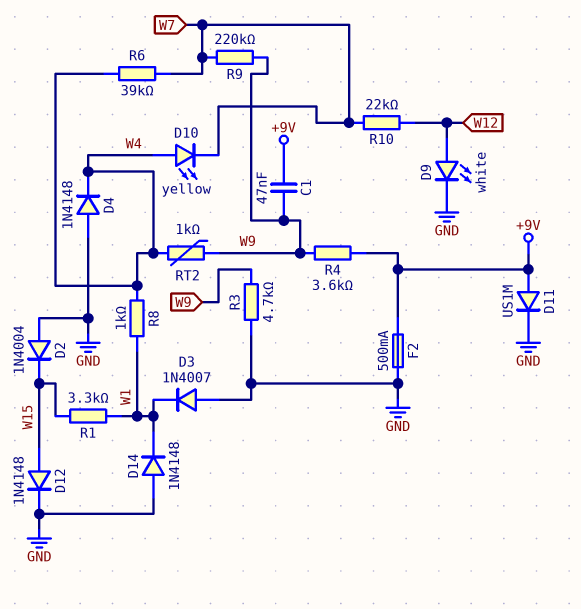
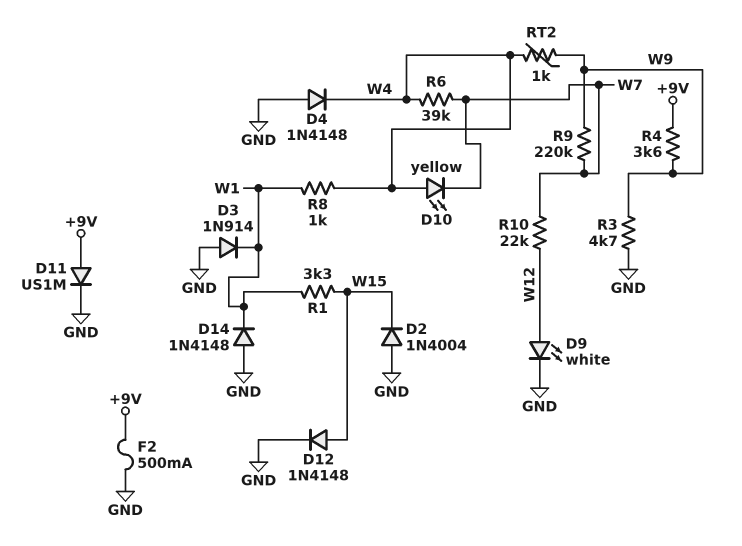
C1: 47nF (+9V, W9) -> none
D3: diode 1N4007 (A GND, K W1) -> diode 1N914 (A GND, K W1)

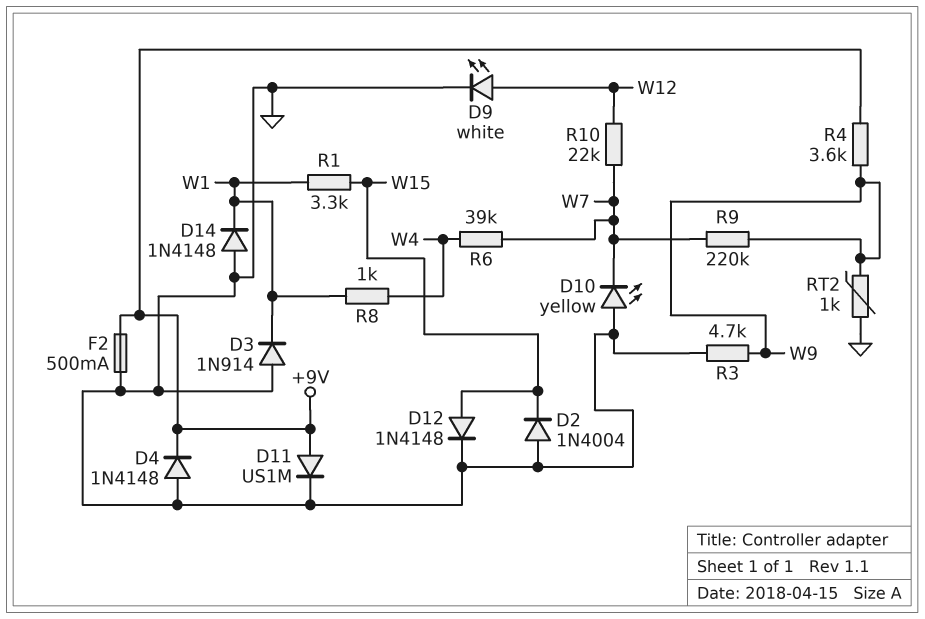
D4: diode 1N4148 (A GND, K W4) -> diode 1N4148 (A GND, K +9V)
D10: LED yellow (A W4, K W7) -> LED yellow (A GND, K W7)
RT2: 1k (W4, W9) -> 1k (GND, W9)

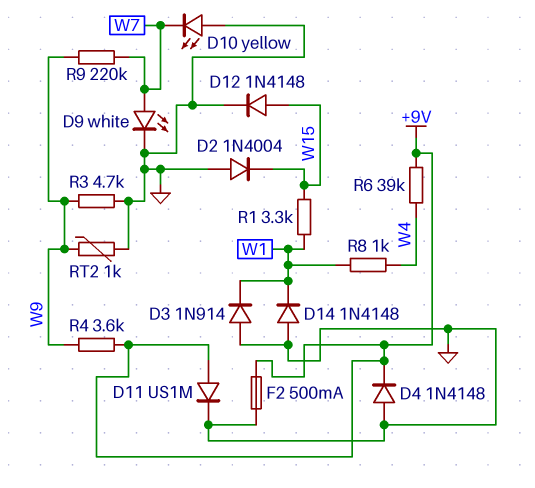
D9: LED white (A W12, K GND) -> LED white (A W7, K GND)
R6: 39k (W4, W7) -> 39k (+9V, W4)
R10: 22k (W7, W12) -> none

